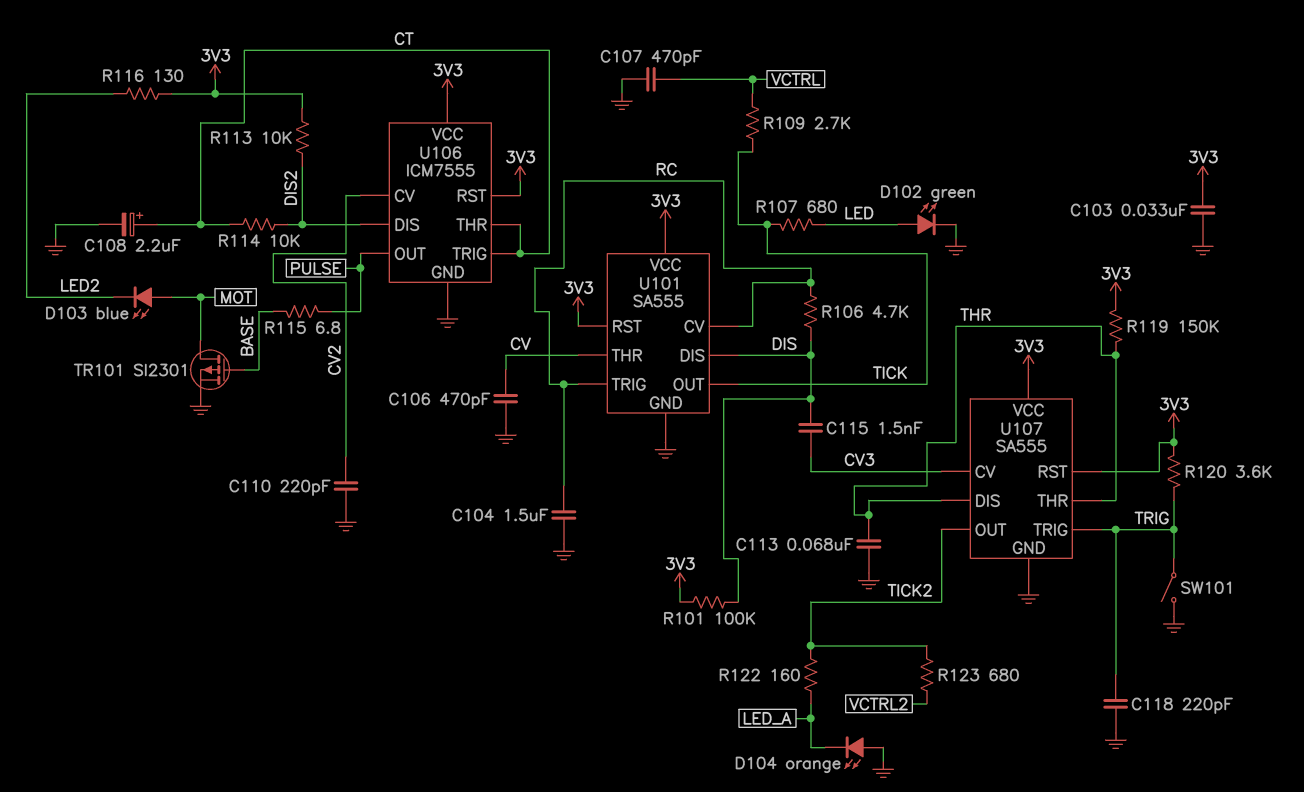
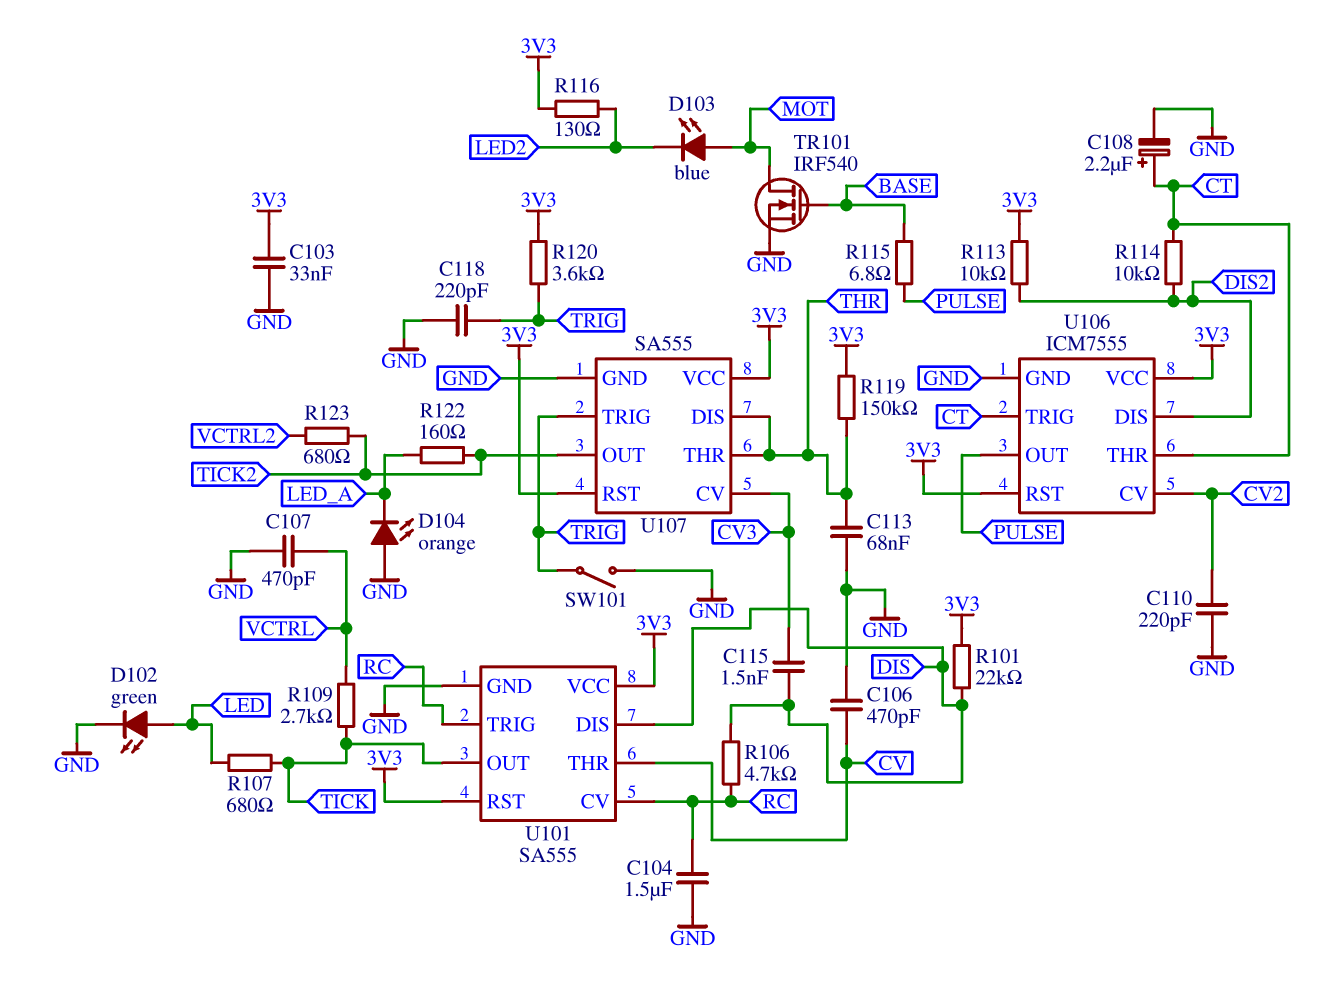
R101: 100k (3V3, DIS) -> 22k (3V3, DIS)
TR101: PMOS SI2301 (G BASE, D MOT, S GND) -> NMOS IRF540 (G BASE, D MOT, S GND)

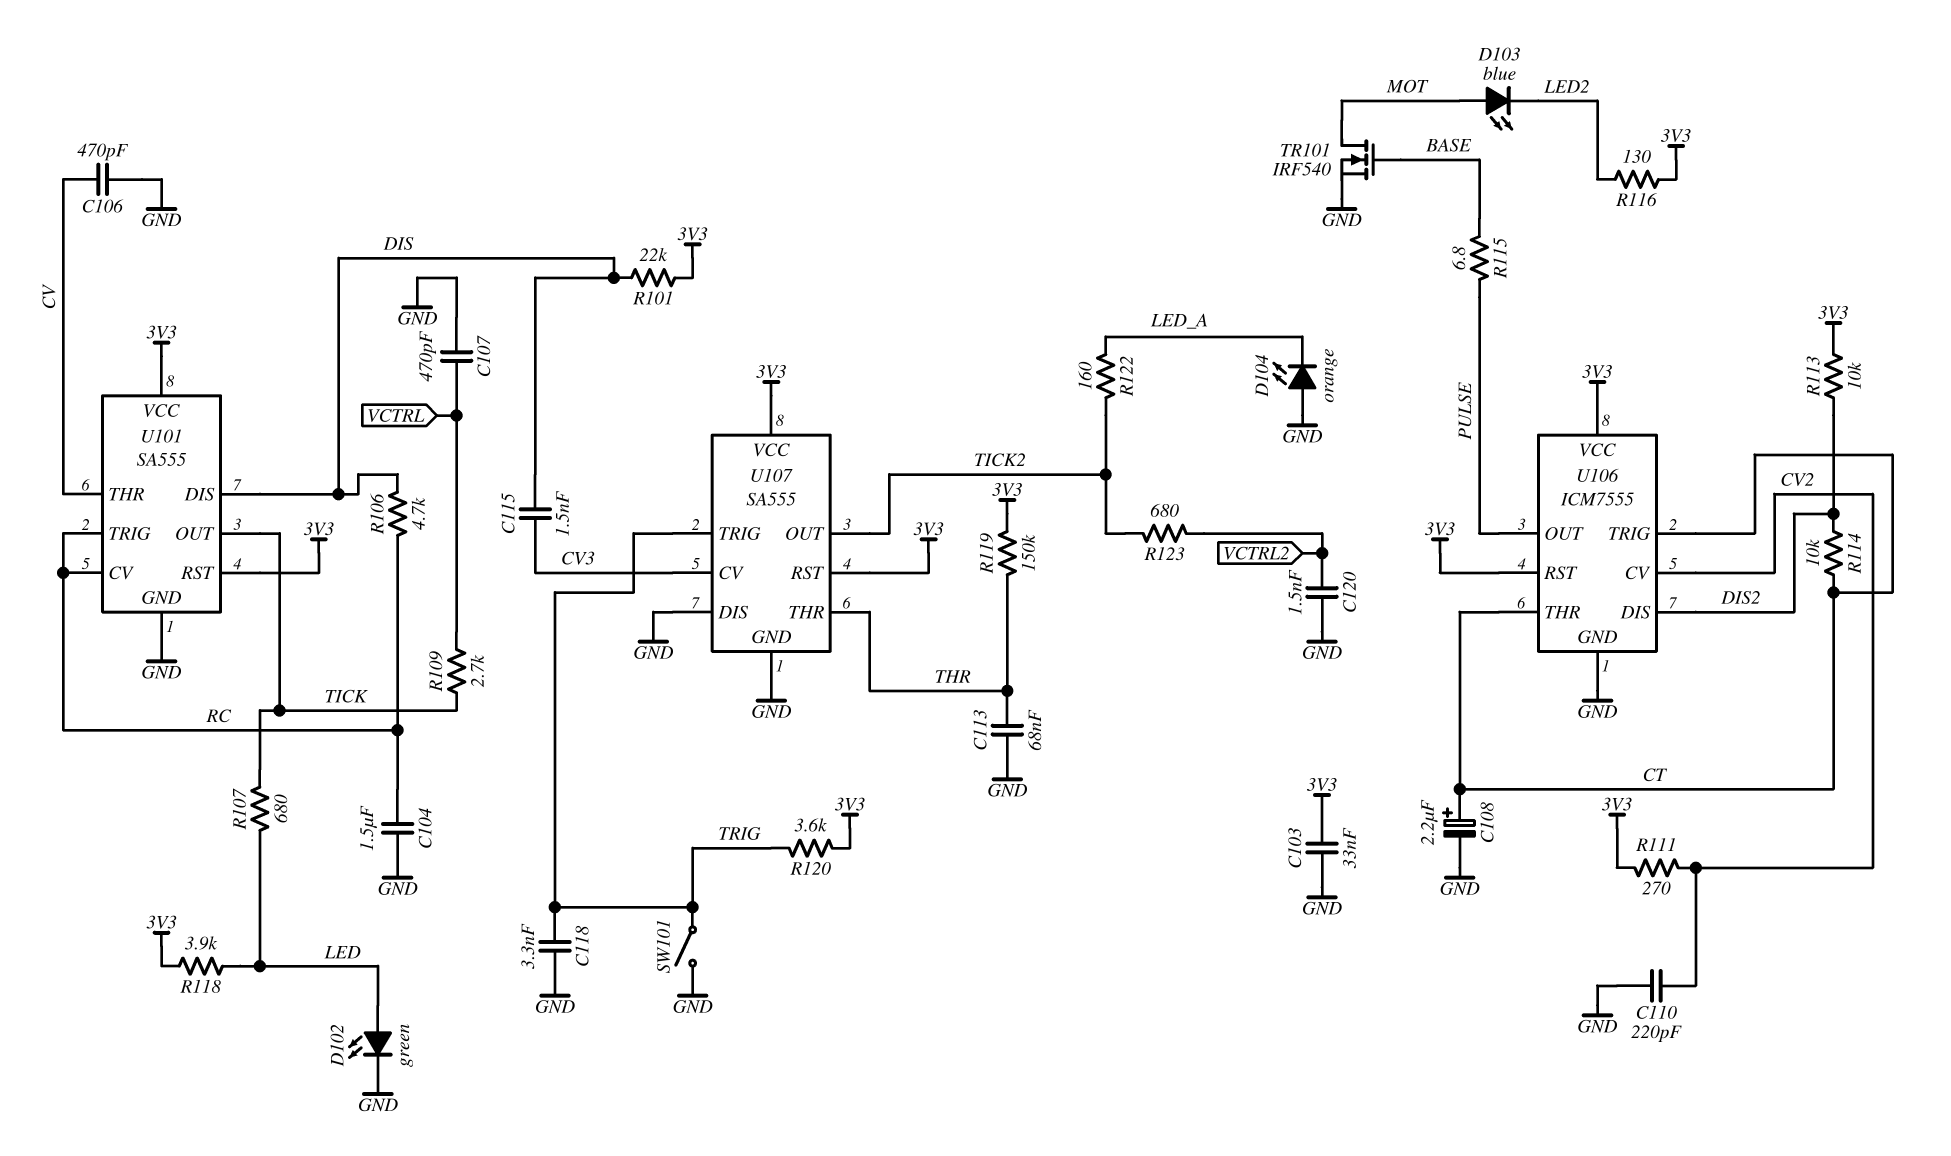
C118: 220pF (GND, TRIG) -> 3.3nF (GND, TRIG)
C120: none -> 1.5nF (GND, VCTRL2)
R111: none -> 270 (3V3, CV2)
R118: none -> 3.9k (3V3, LED)
U107 pin DIS: THR -> GND

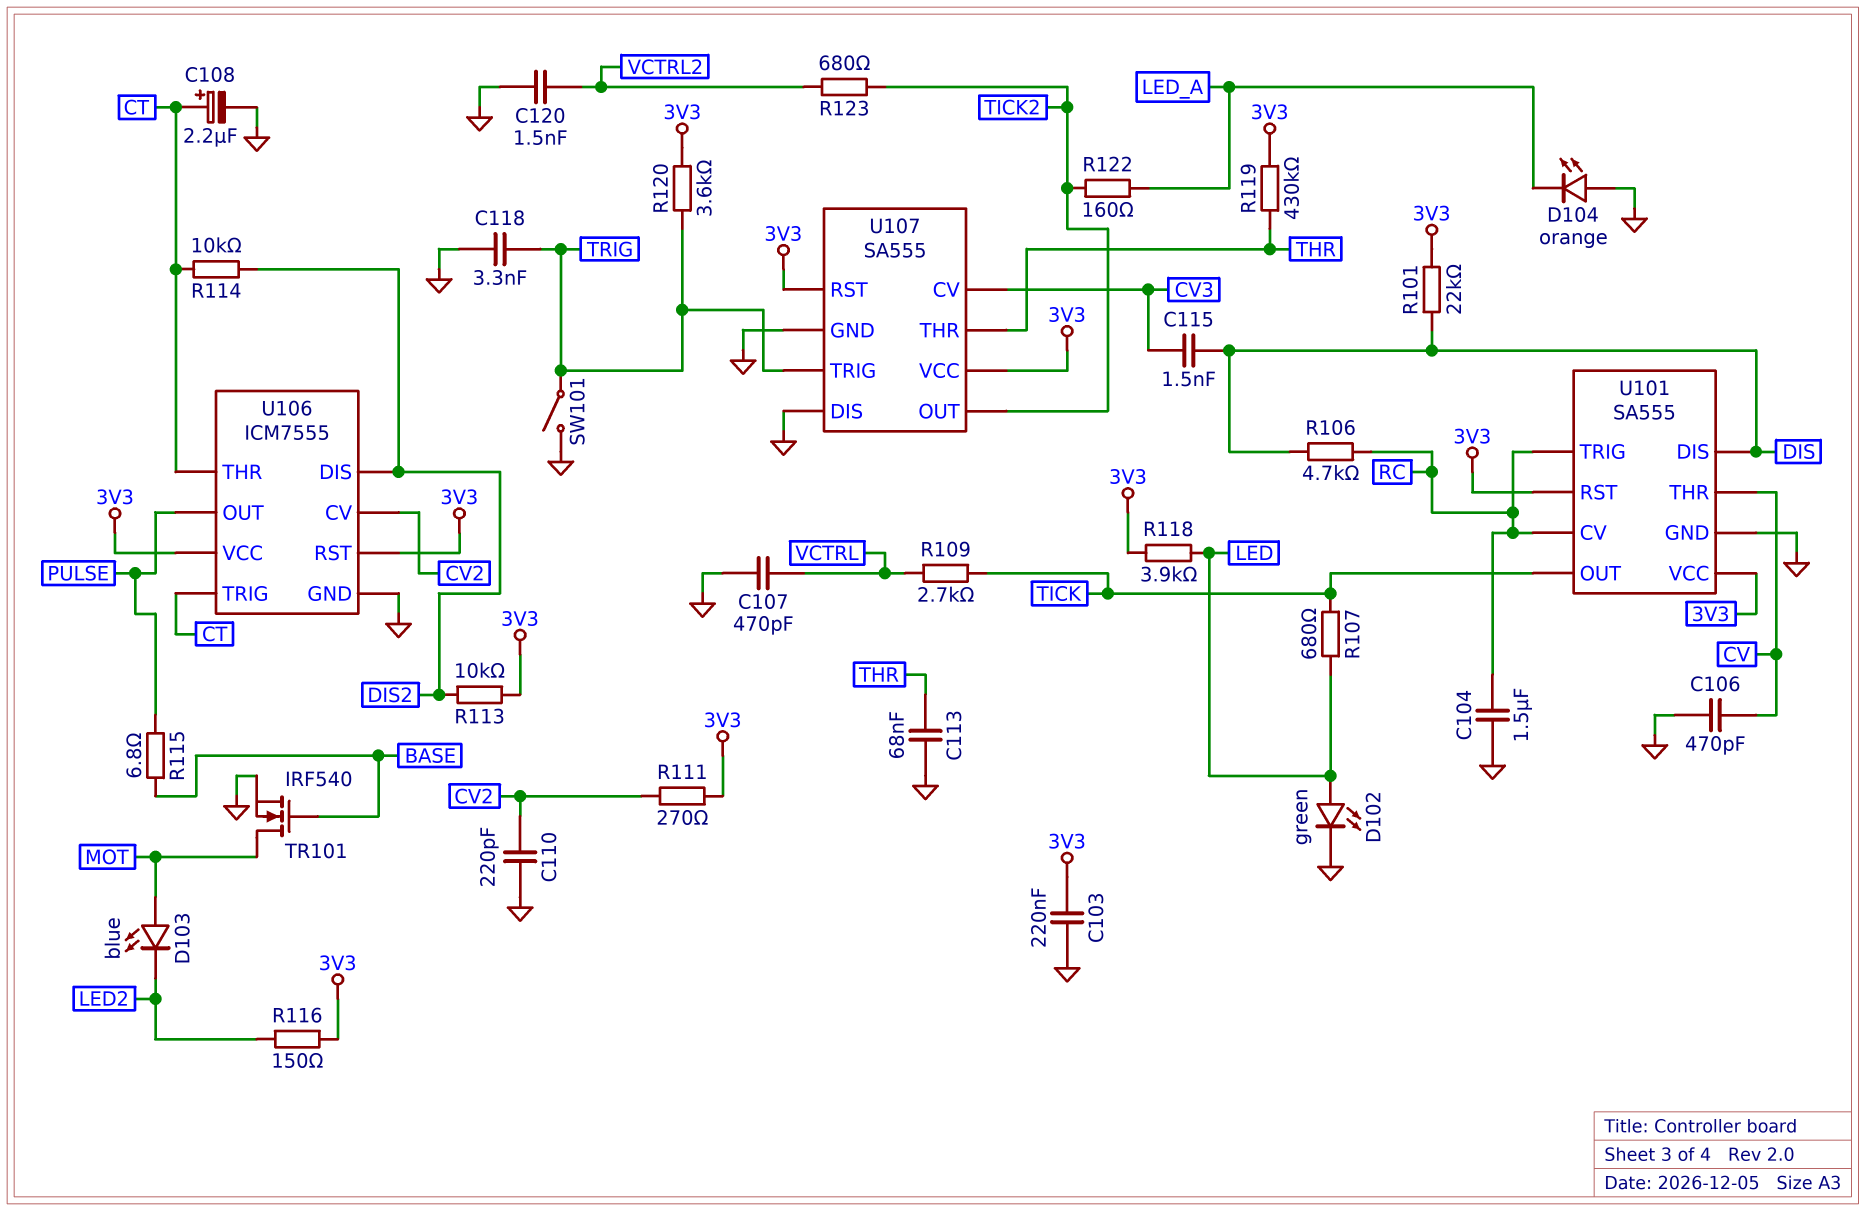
C103: 33nF (3V3, GND) -> 220nF (3V3, GND)
R116: 130 (3V3, LED2) -> 150 (3V3, LED2)
R119: 150k (3V3, THR) -> 430k (3V3, THR)

